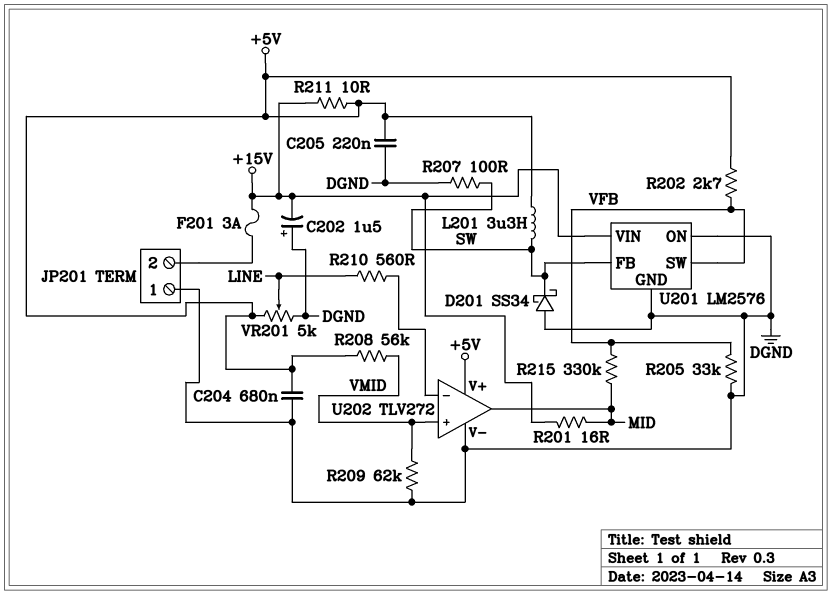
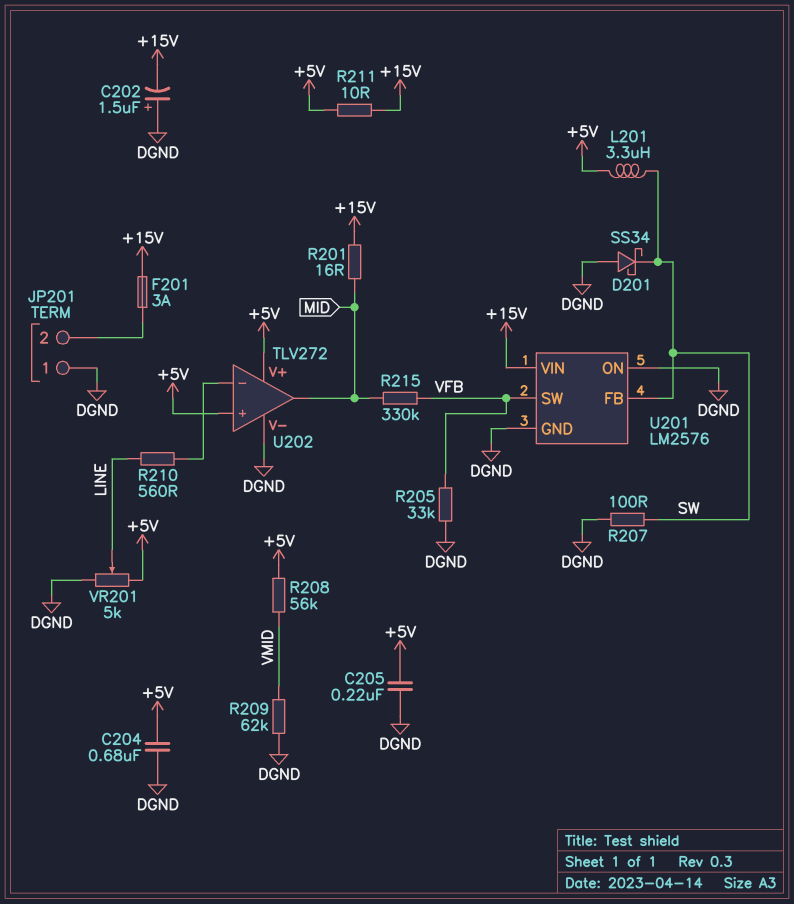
R202: 2.7k (+5V, VFB) -> none
U202 pin in+: VMID -> +5V

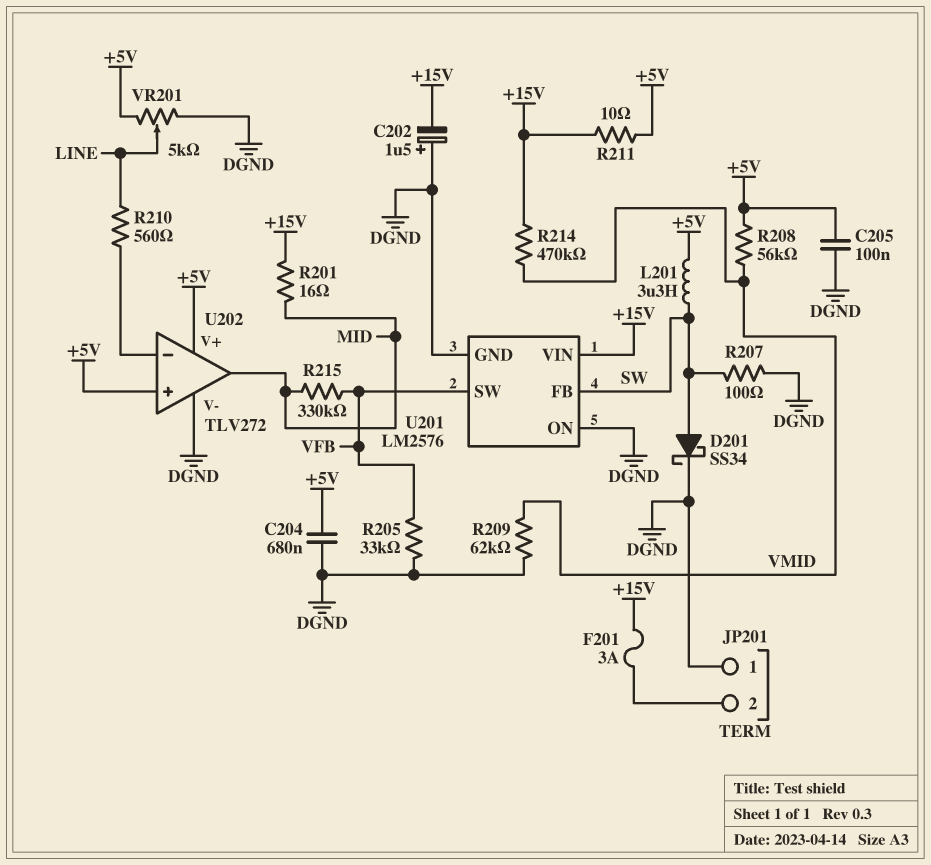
C205: 220nF (+5V, DGND) -> 100nF (+5V, DGND)
D201: schottky SS34 (A DGND, K SW) -> schottky SS34 (A SW, K DGND)
R214: none -> 470k (+15V, VMID)

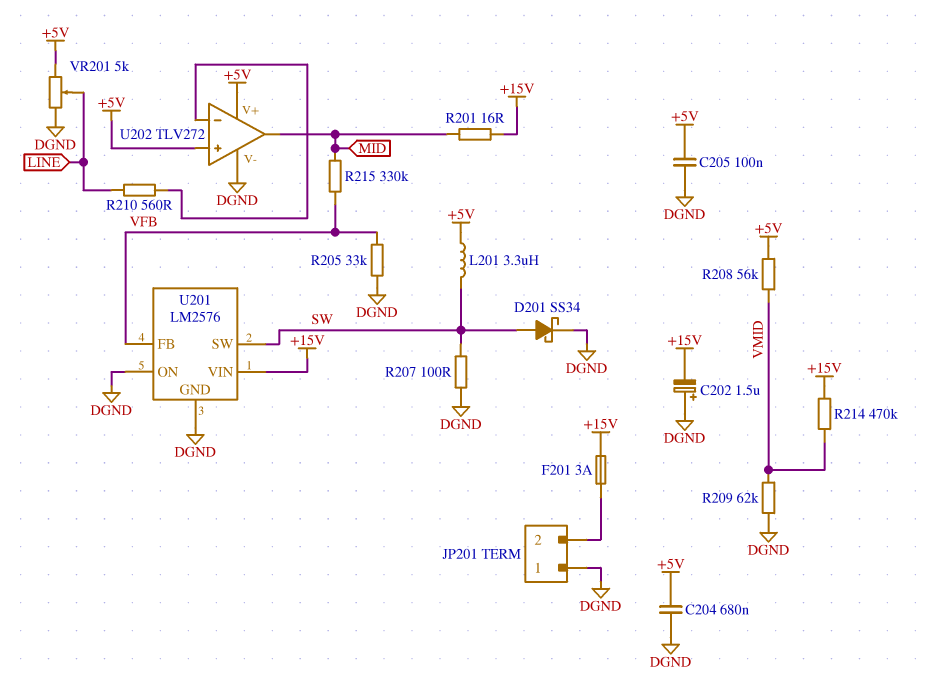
R211: 10 (+5V, +15V) -> none
U201 pin FB: SW -> VFB
U201 pin SW: VFB -> SW

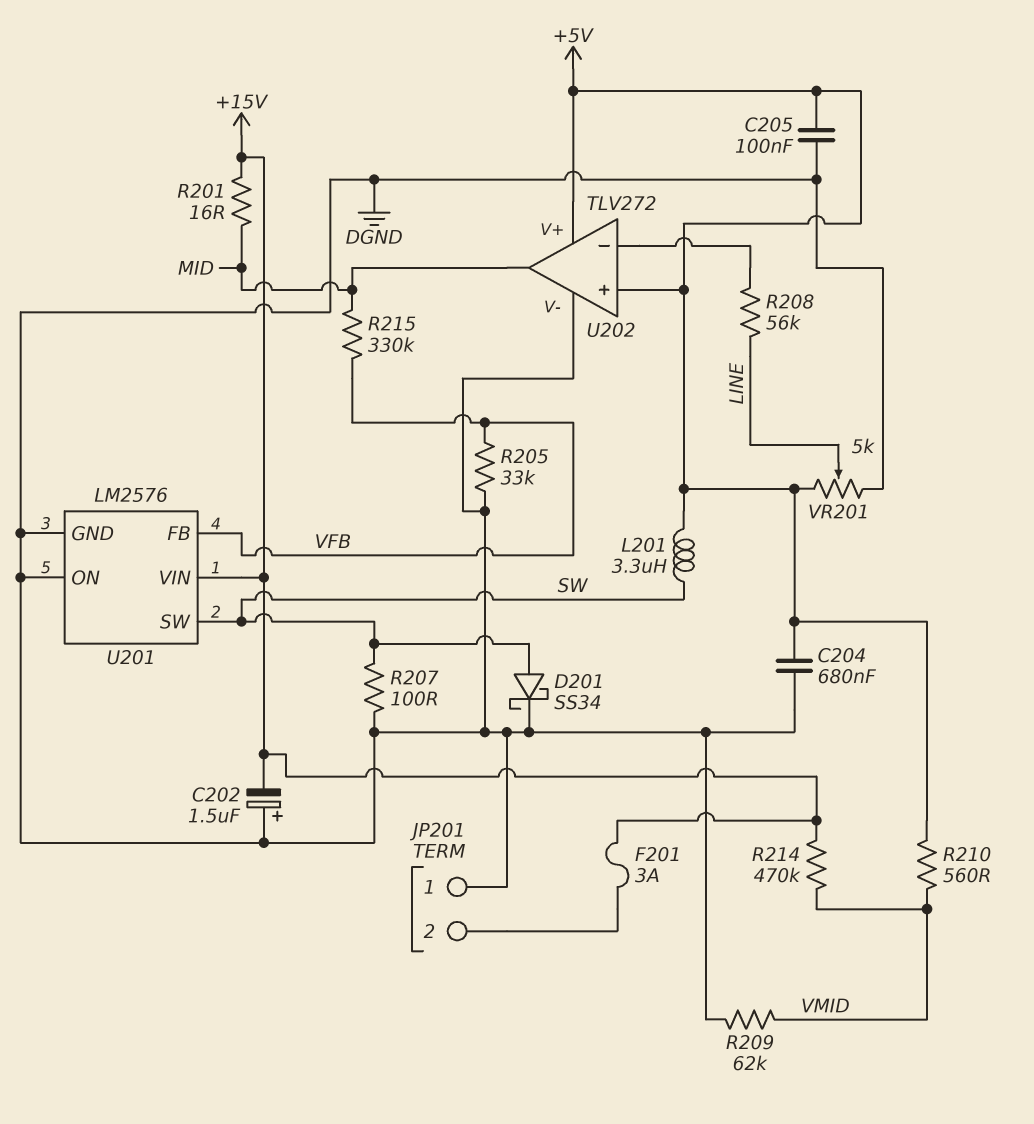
R208: 56k (+5V, VMID) -> 56k (LINE, U202/in-)
R210: 560 (LINE, U202/in-) -> 560 (+5V, VMID)

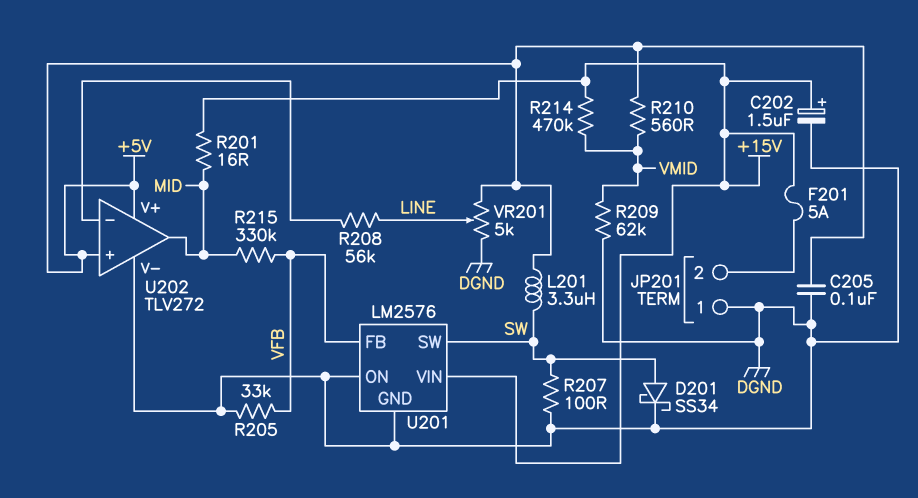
C202: 1.5uF (plus DGND, minus +15V) -> 1.5uF (plus +15V, minus DGND)
C204: 680nF (+5V, DGND) -> none
F201: 3A (+15V, JP201/2) -> 5A (+15V, JP201/2)

